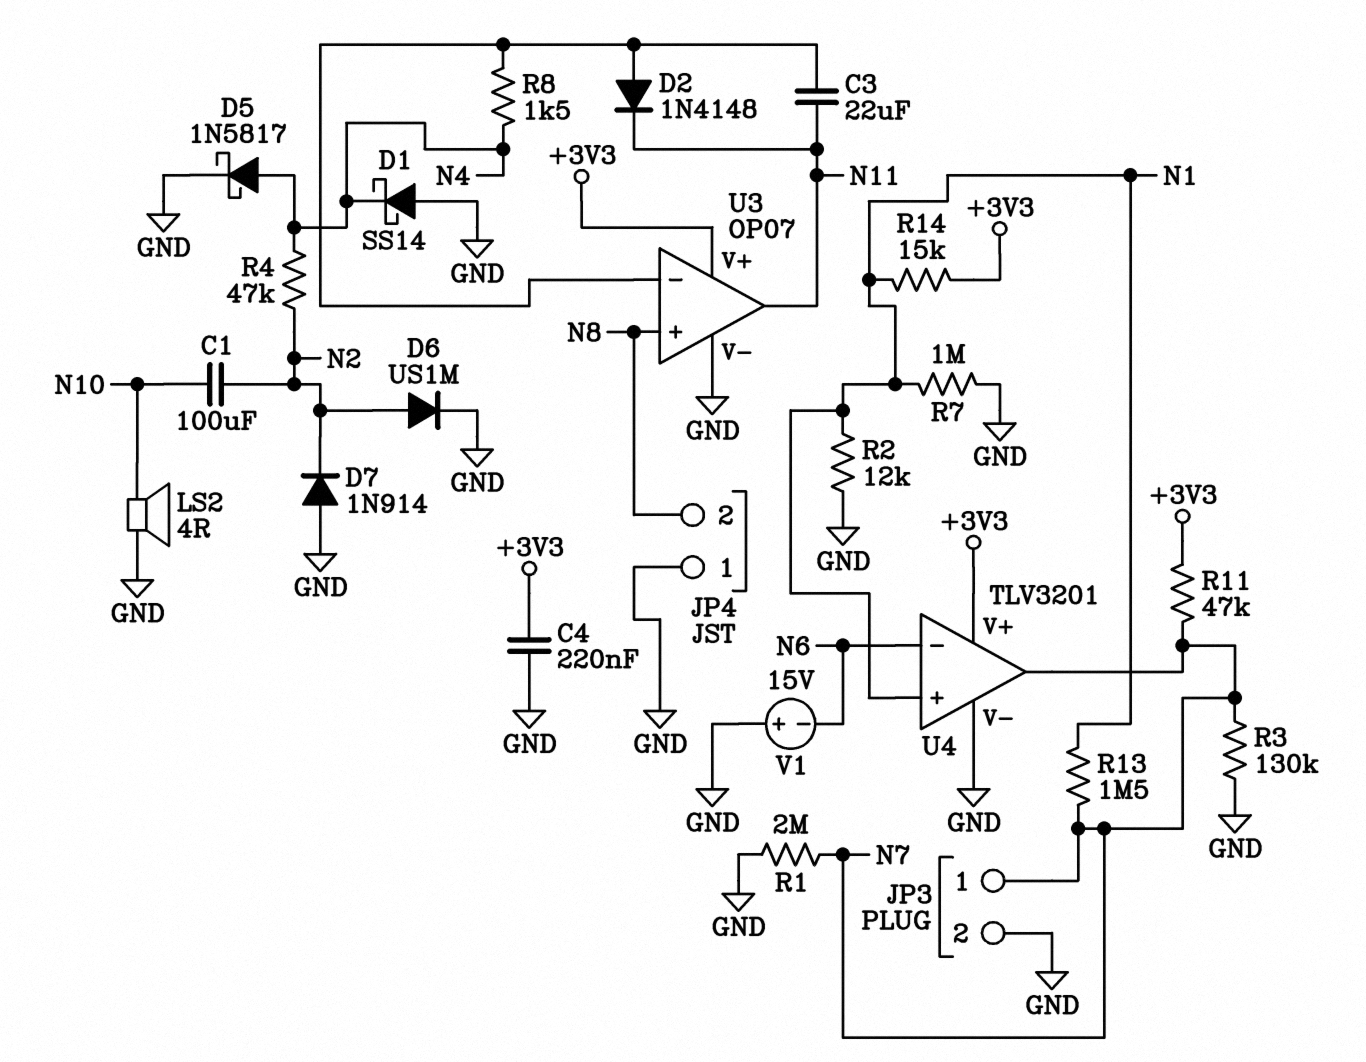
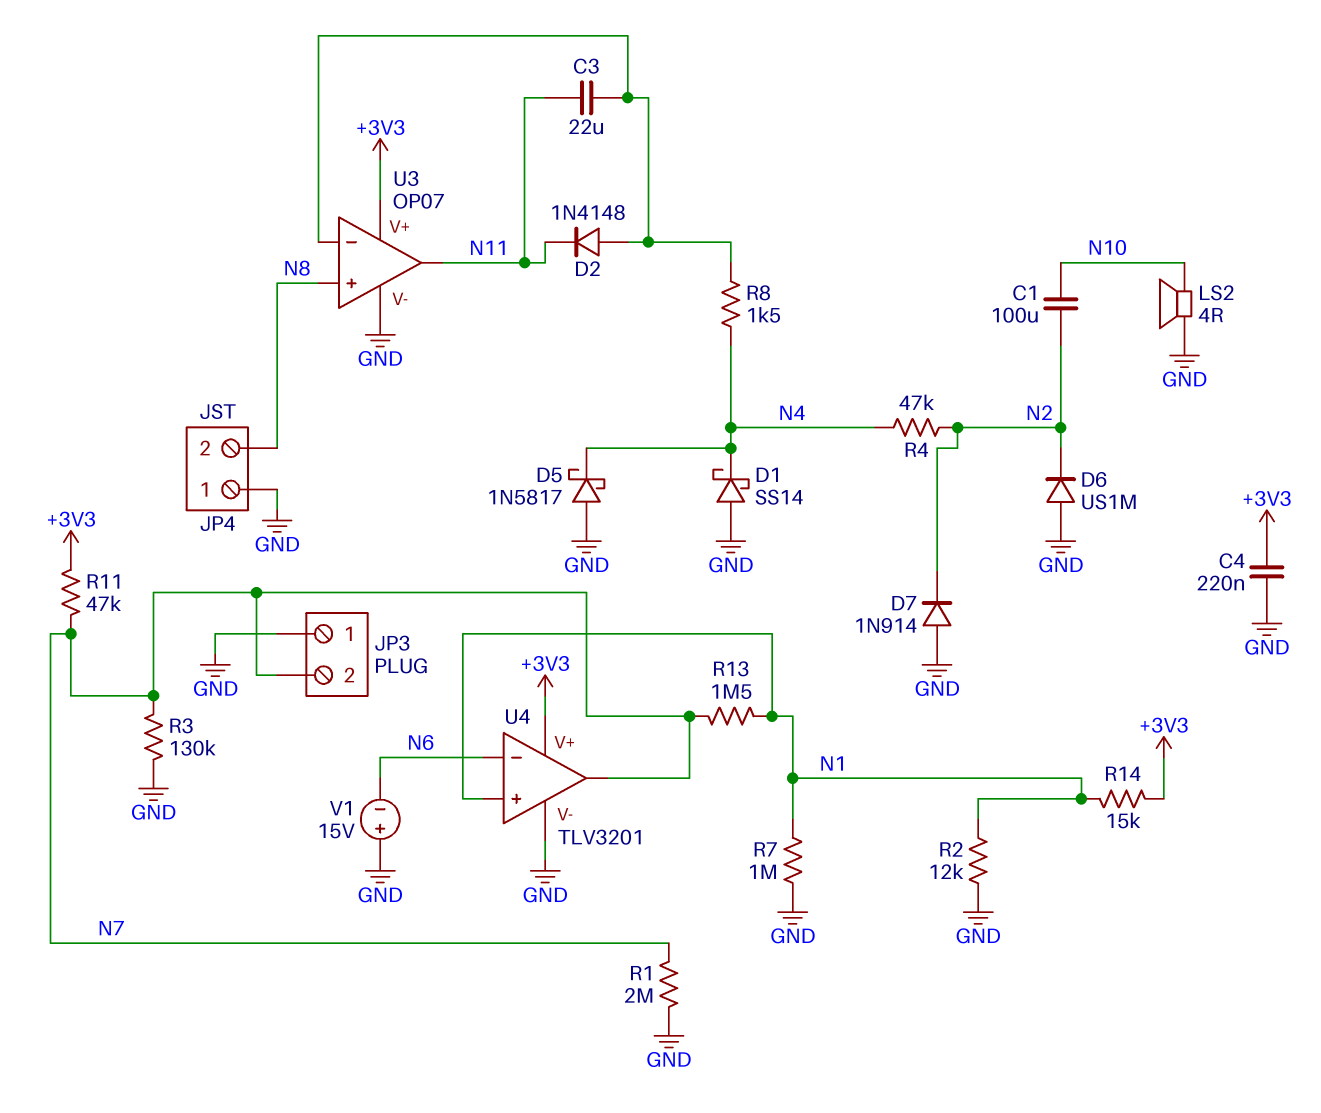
D5: schottky 1N5817 (A N4, K GND) -> schottky 1N5817 (A GND, K N4)
D6: diode US1M (A N2, K GND) -> diode US1M (A GND, K N2)
JP3 pin 1: N7 -> GND
JP3 pin 2: GND -> N7

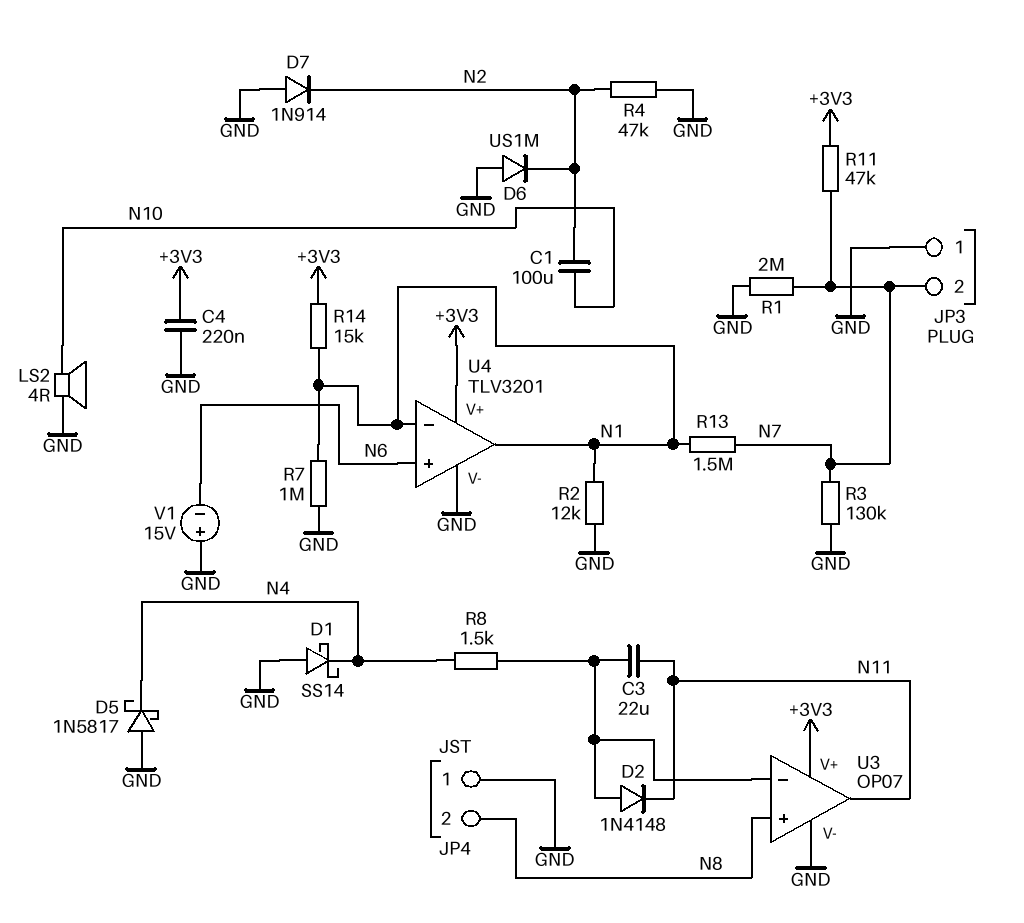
R4: 47k (N2, N4) -> 47k (GND, N2)
U4 pin in+: N1 -> N6
U4 pin in-: N6 -> N1
U4 pin out: N7 -> N1

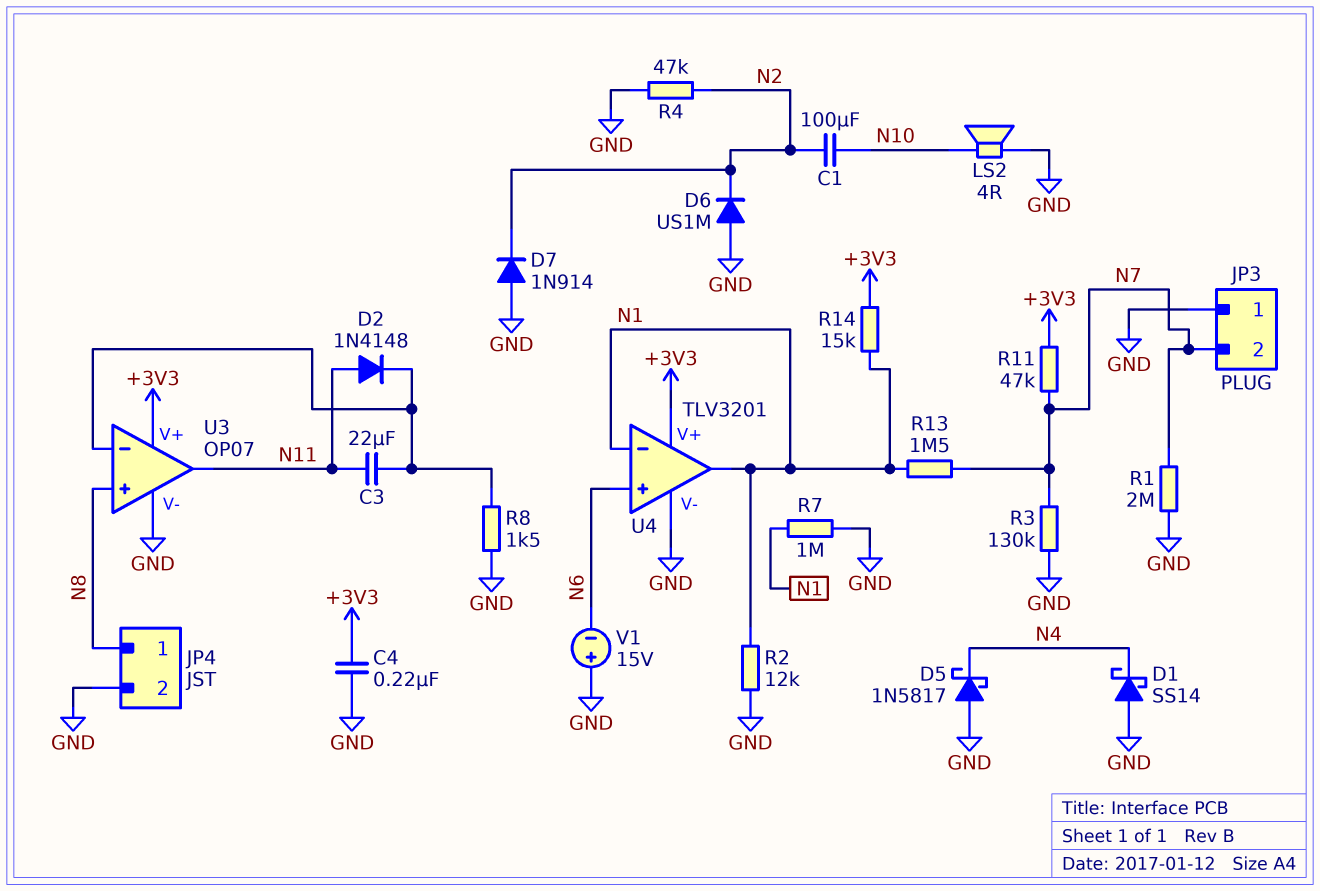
D2: diode 1N4148 (A U3/in-, K N11) -> diode 1N4148 (A N11, K U3/in-)
JP4 pin 1: GND -> N8
JP4 pin 2: N8 -> GND
R8: 1.5k (N4, U3/in-) -> 1.5k (GND, U3/in-)

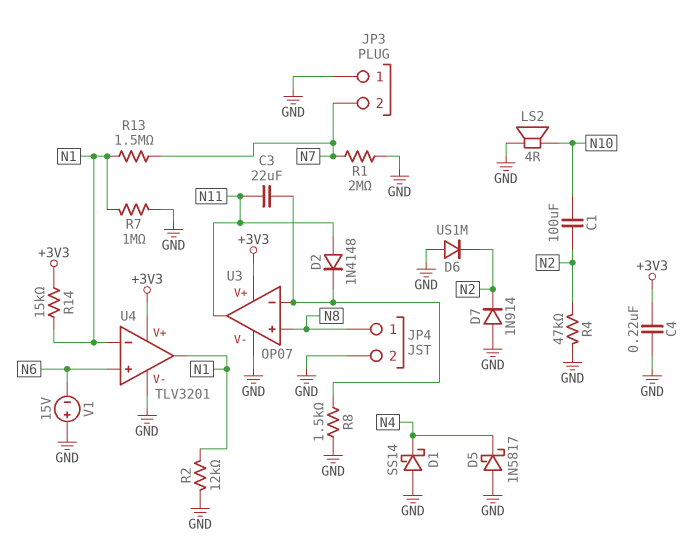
R3: 130k (GND, N7) -> none
R11: 47k (+3V3, N7) -> none

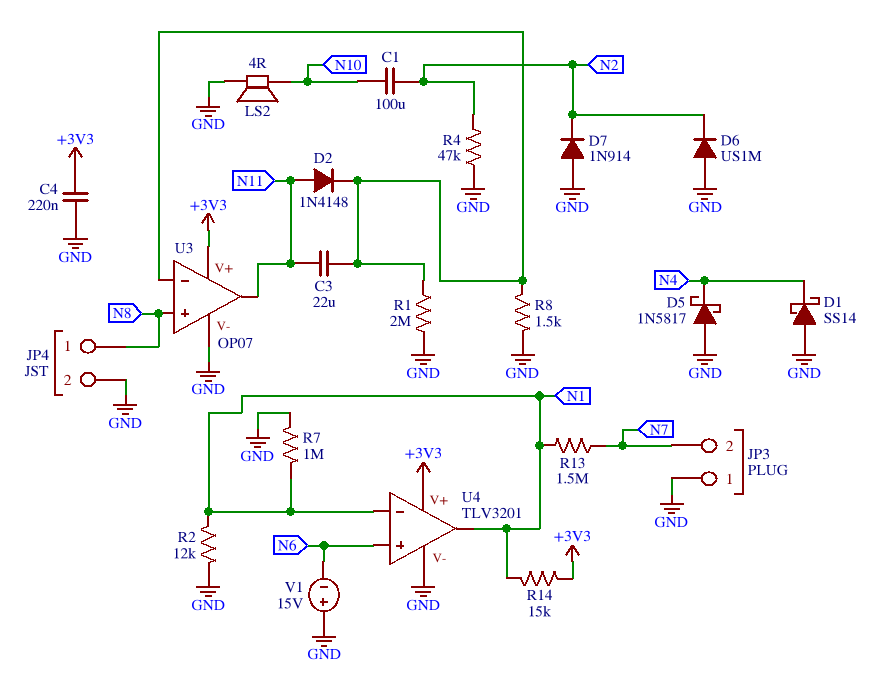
R1: 2M (GND, N7) -> 2M (GND, U3/in-)

